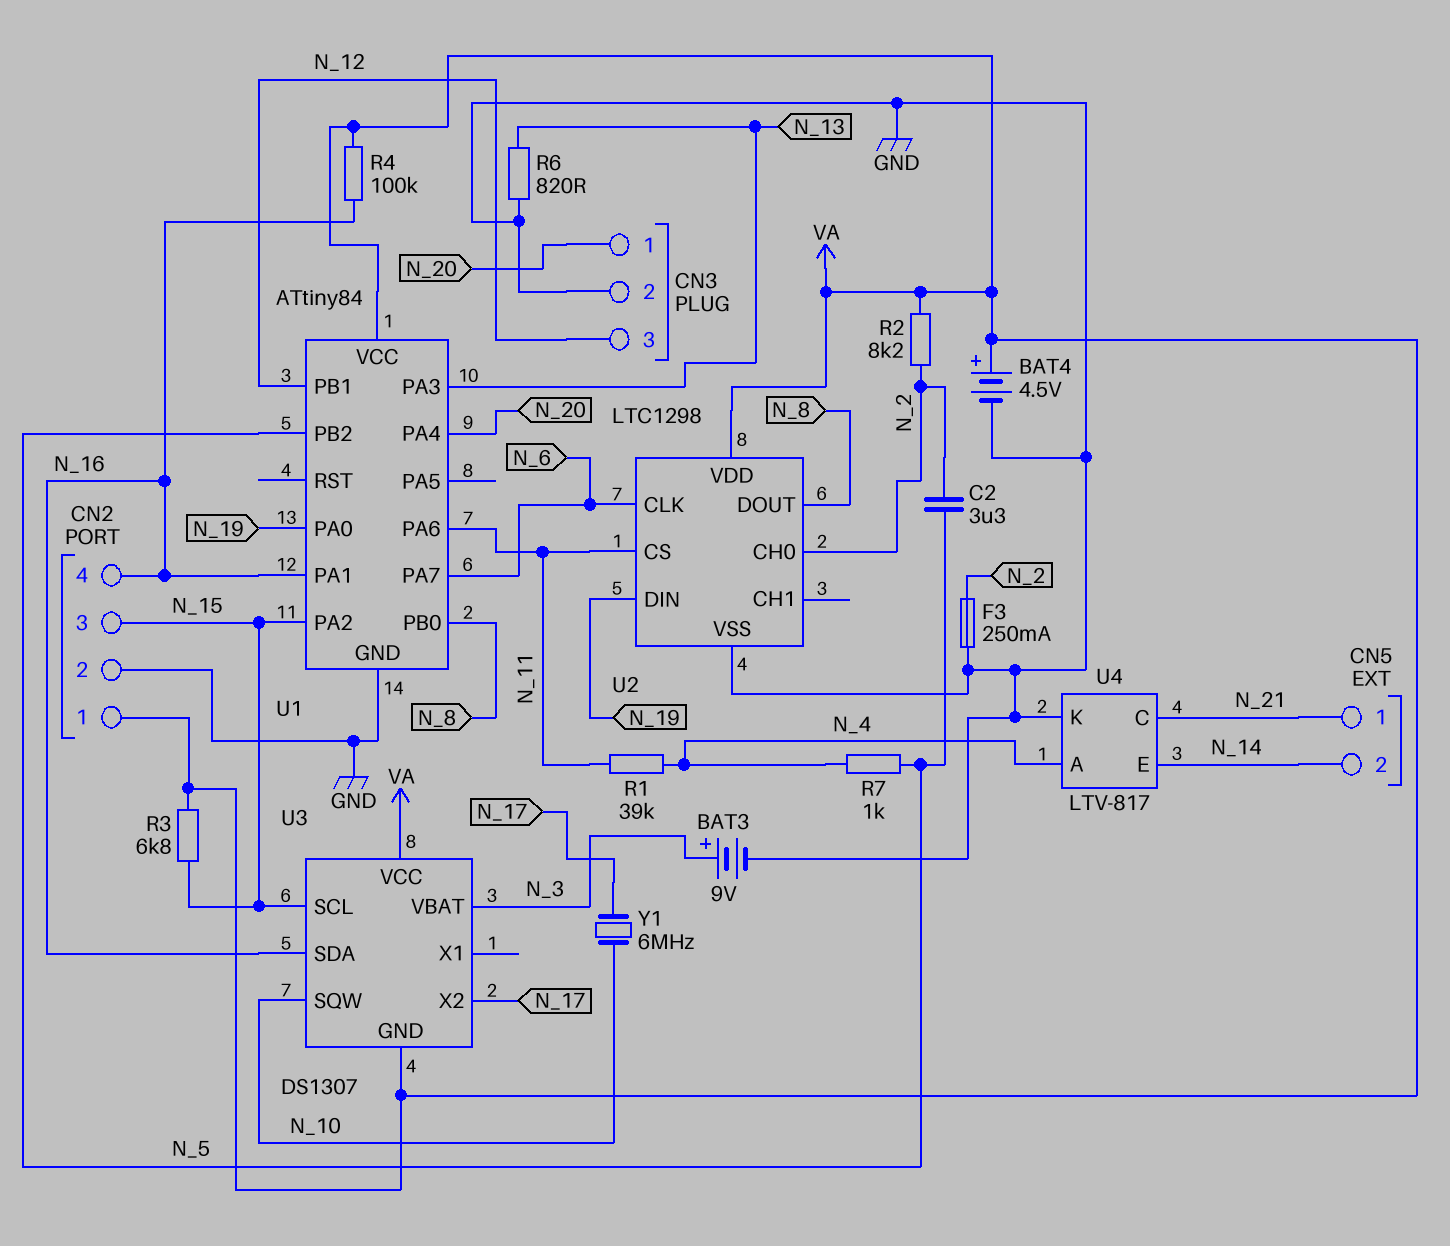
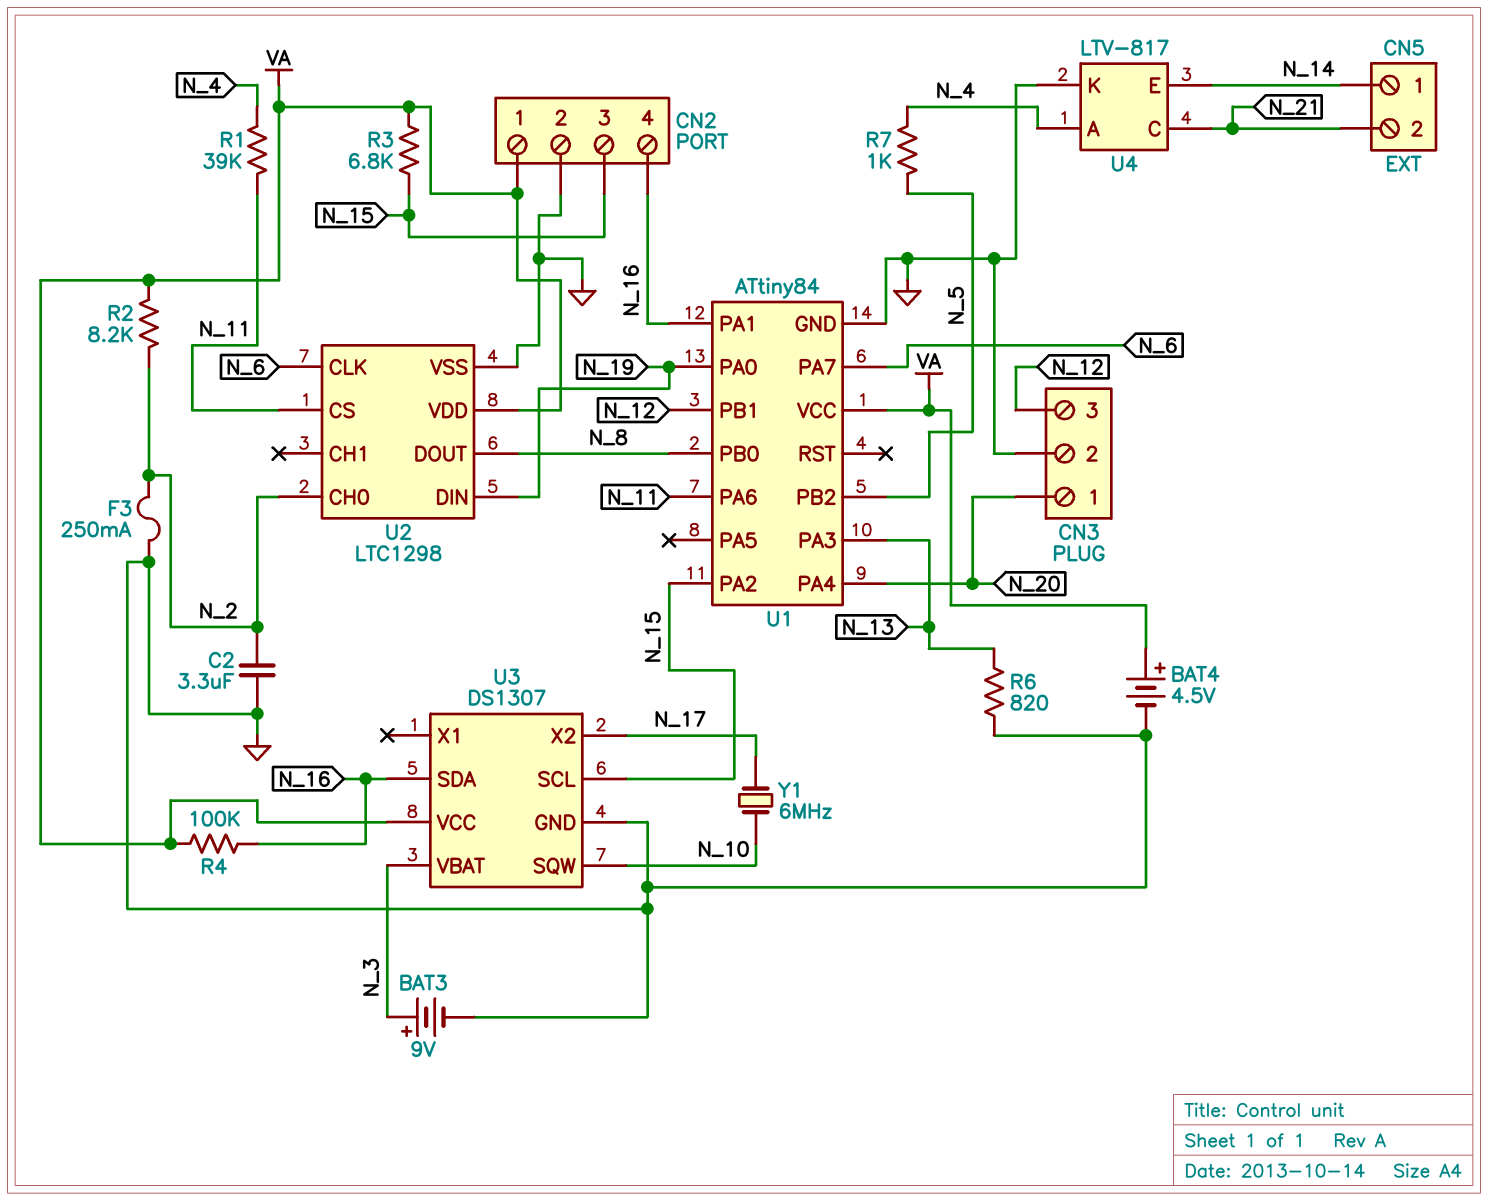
C2: 3.3uF (N_2, N_5) -> 3.3uF (GND, N_2)
CN5 pin 1: N_21 -> N_14
CN5 pin 2: N_14 -> N_21
U3 pin GND: VA -> GND

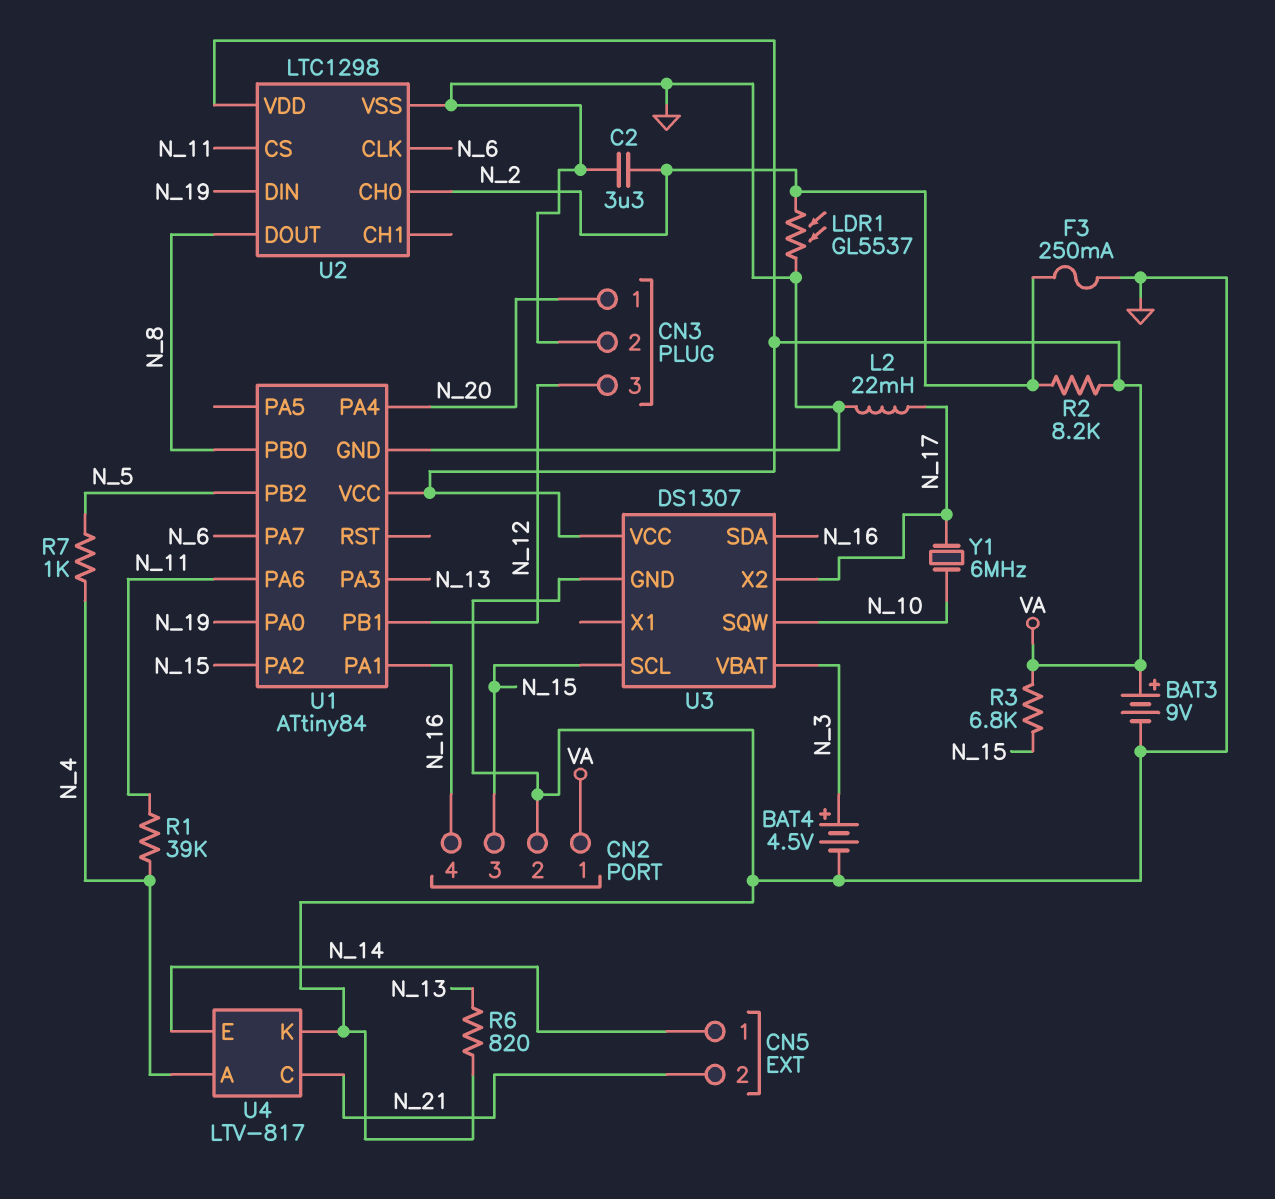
BAT3: 9V (plus N_3, minus GND) -> 9V (plus VA, minus GND)
BAT4: 4.5V (plus VA, minus GND) -> 4.5V (plus N_3, minus GND)
L2: none -> 22mH (GND, N_17)
LDR1: none -> GL5537 (GND, N_2)
R4: 100k (N_16, VA) -> none

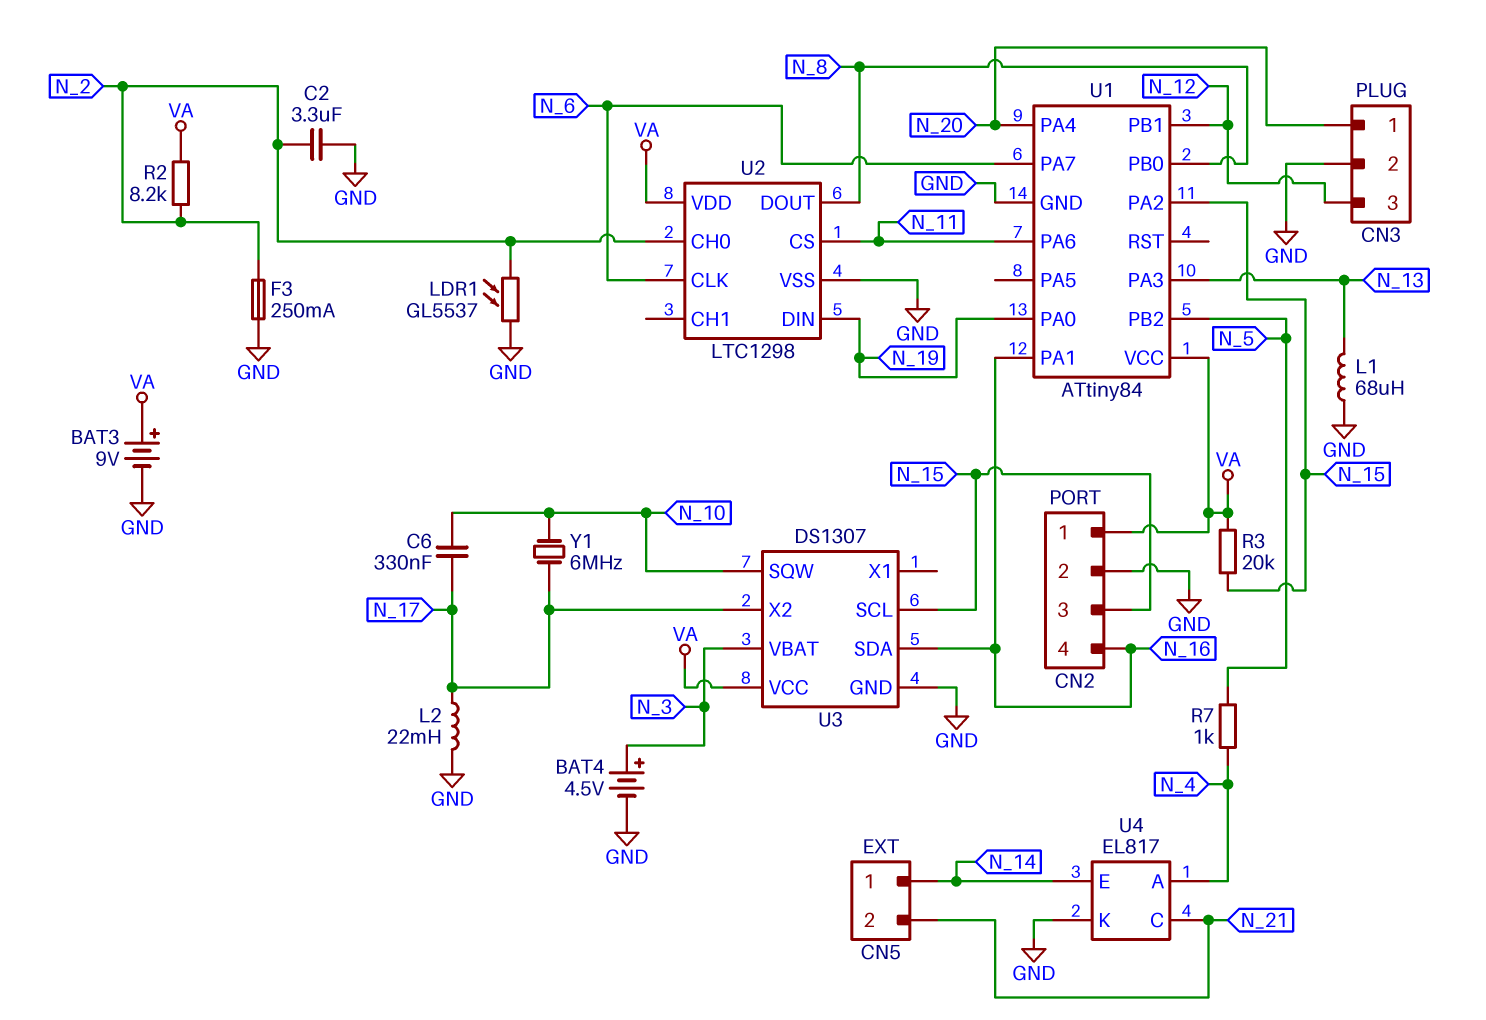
C6: none -> 330nF (N_10, N_17)
L1: none -> 68uH (GND, N_13)
R1: 39k (N_4, N_11) -> none
R3: 6.8k (N_15, VA) -> 20k (N_15, VA)
R6: 820 (GND, N_13) -> none
U4: LTV-817 -> EL817

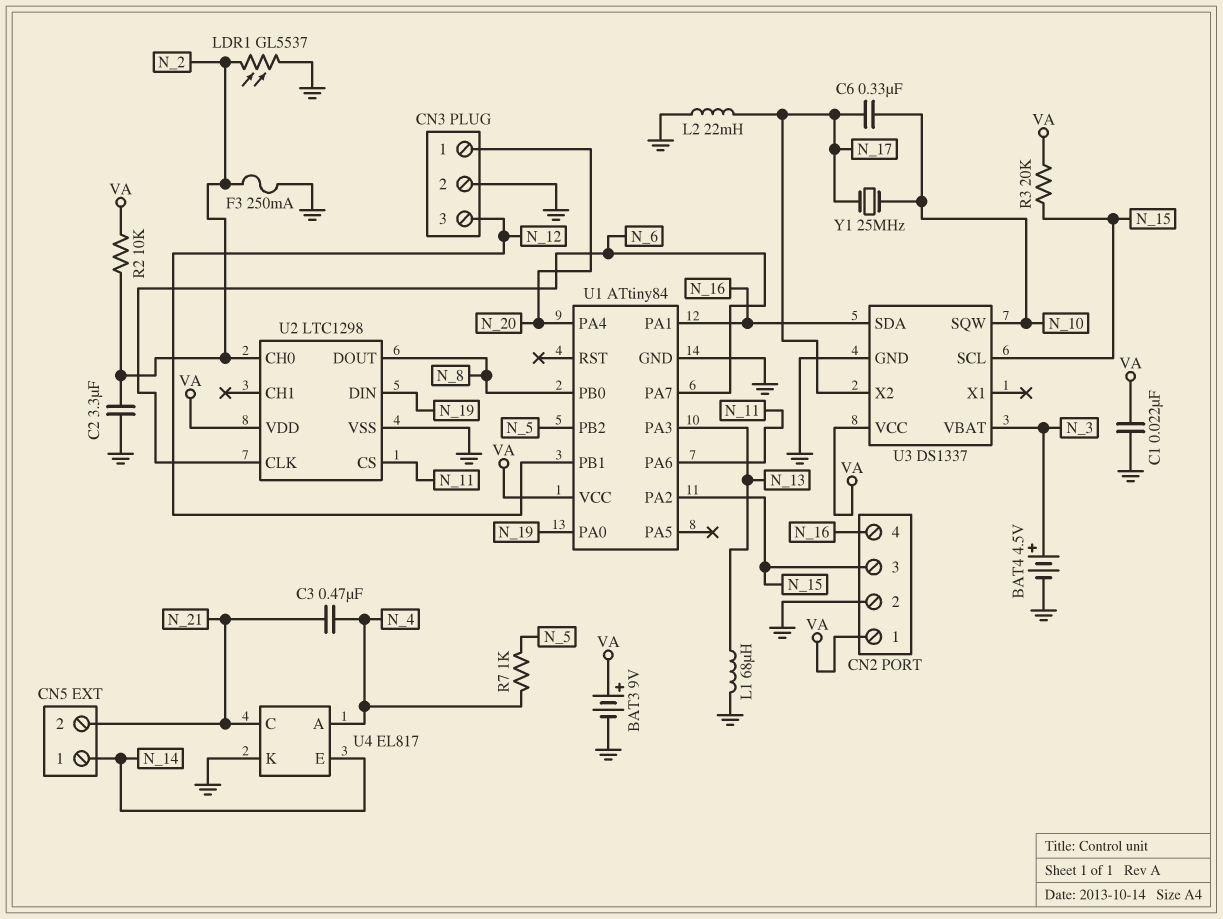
C1: none -> 22nF (GND, VA)
C3: none -> 470nF (N_4, N_21)
R2: 8.2k (N_2, VA) -> 10k (N_2, VA)
U3: DS1307 -> DS1337
Y1: 6MHz (N_10, N_17) -> 25MHz (N_10, N_17)

